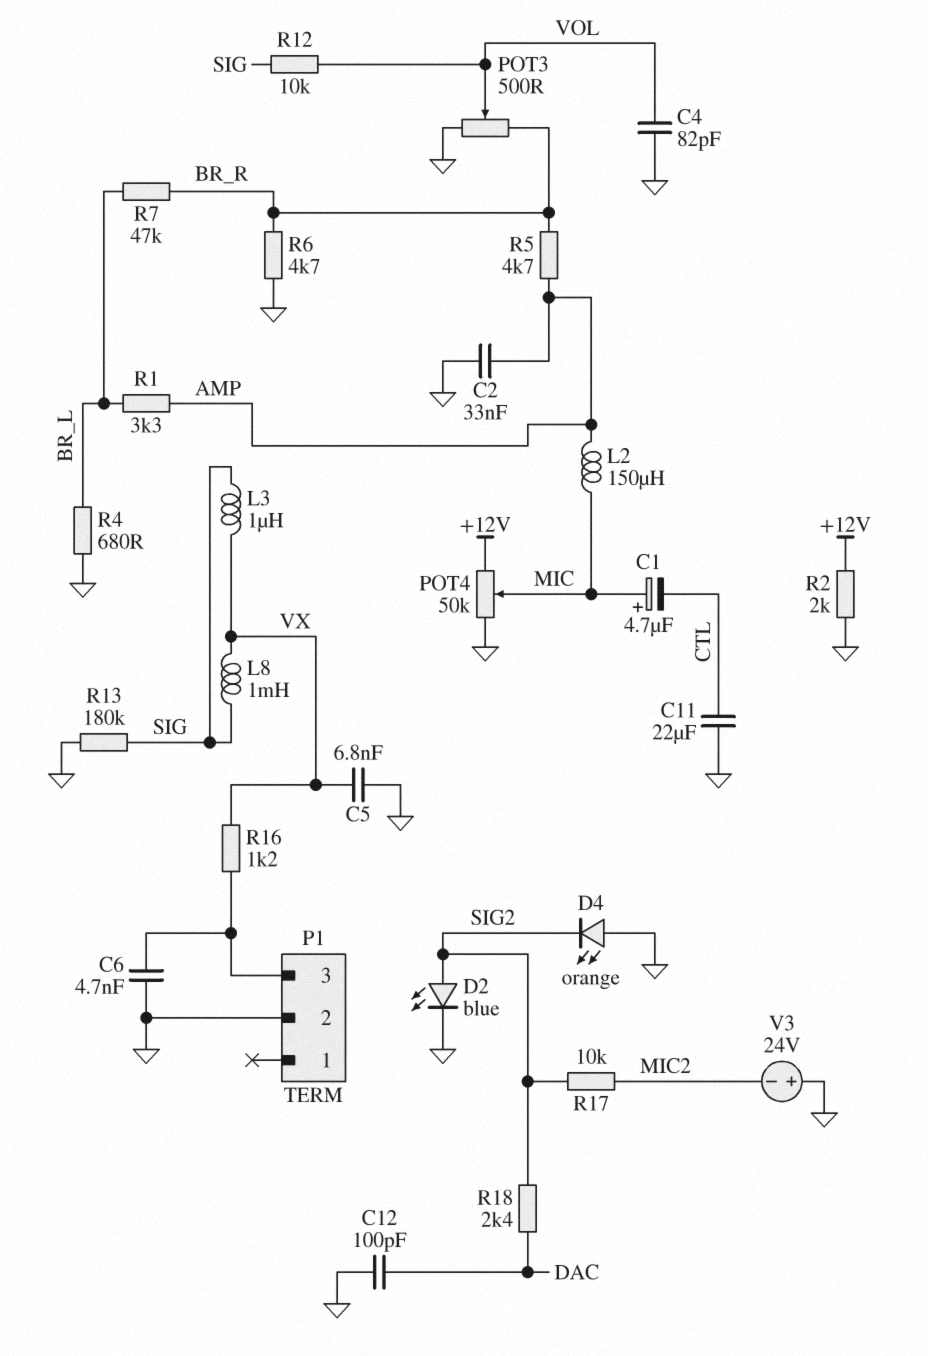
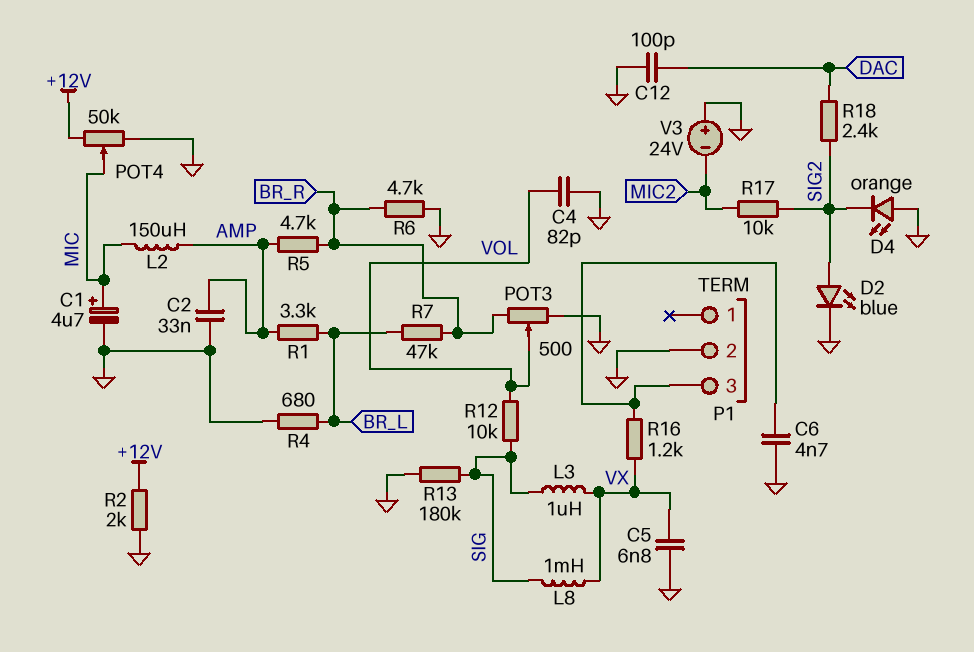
C1: 4.7uF (plus MIC, minus CTL) -> 4.7uF (plus MIC, minus GND)
C11: 22uF (CTL, GND) -> none

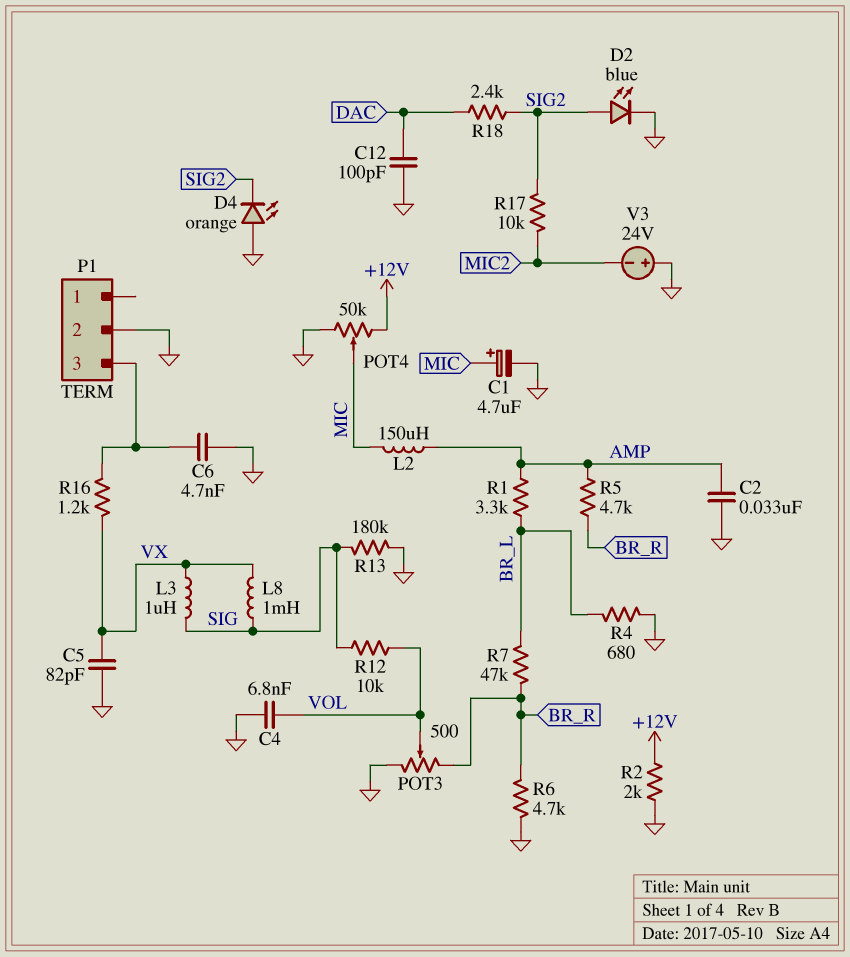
C4: 82pF (GND, VOL) -> 6.8nF (GND, VOL)
C5: 6.8nF (GND, VX) -> 82pF (GND, VX)

